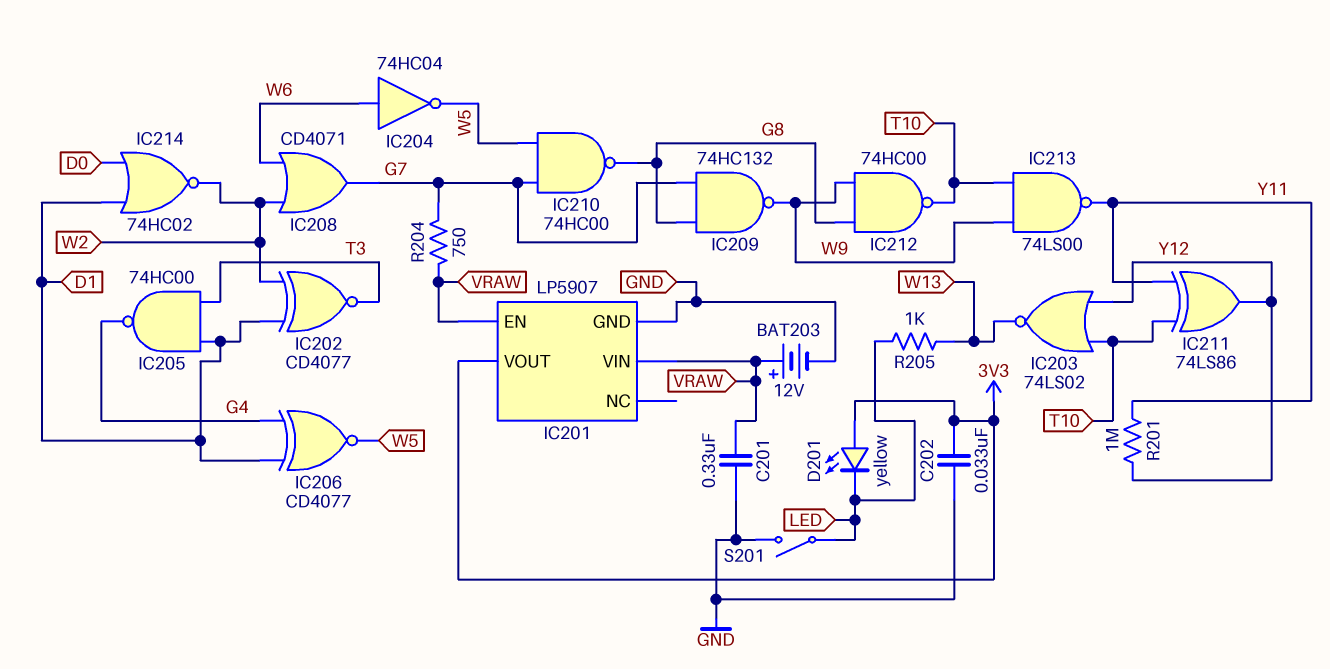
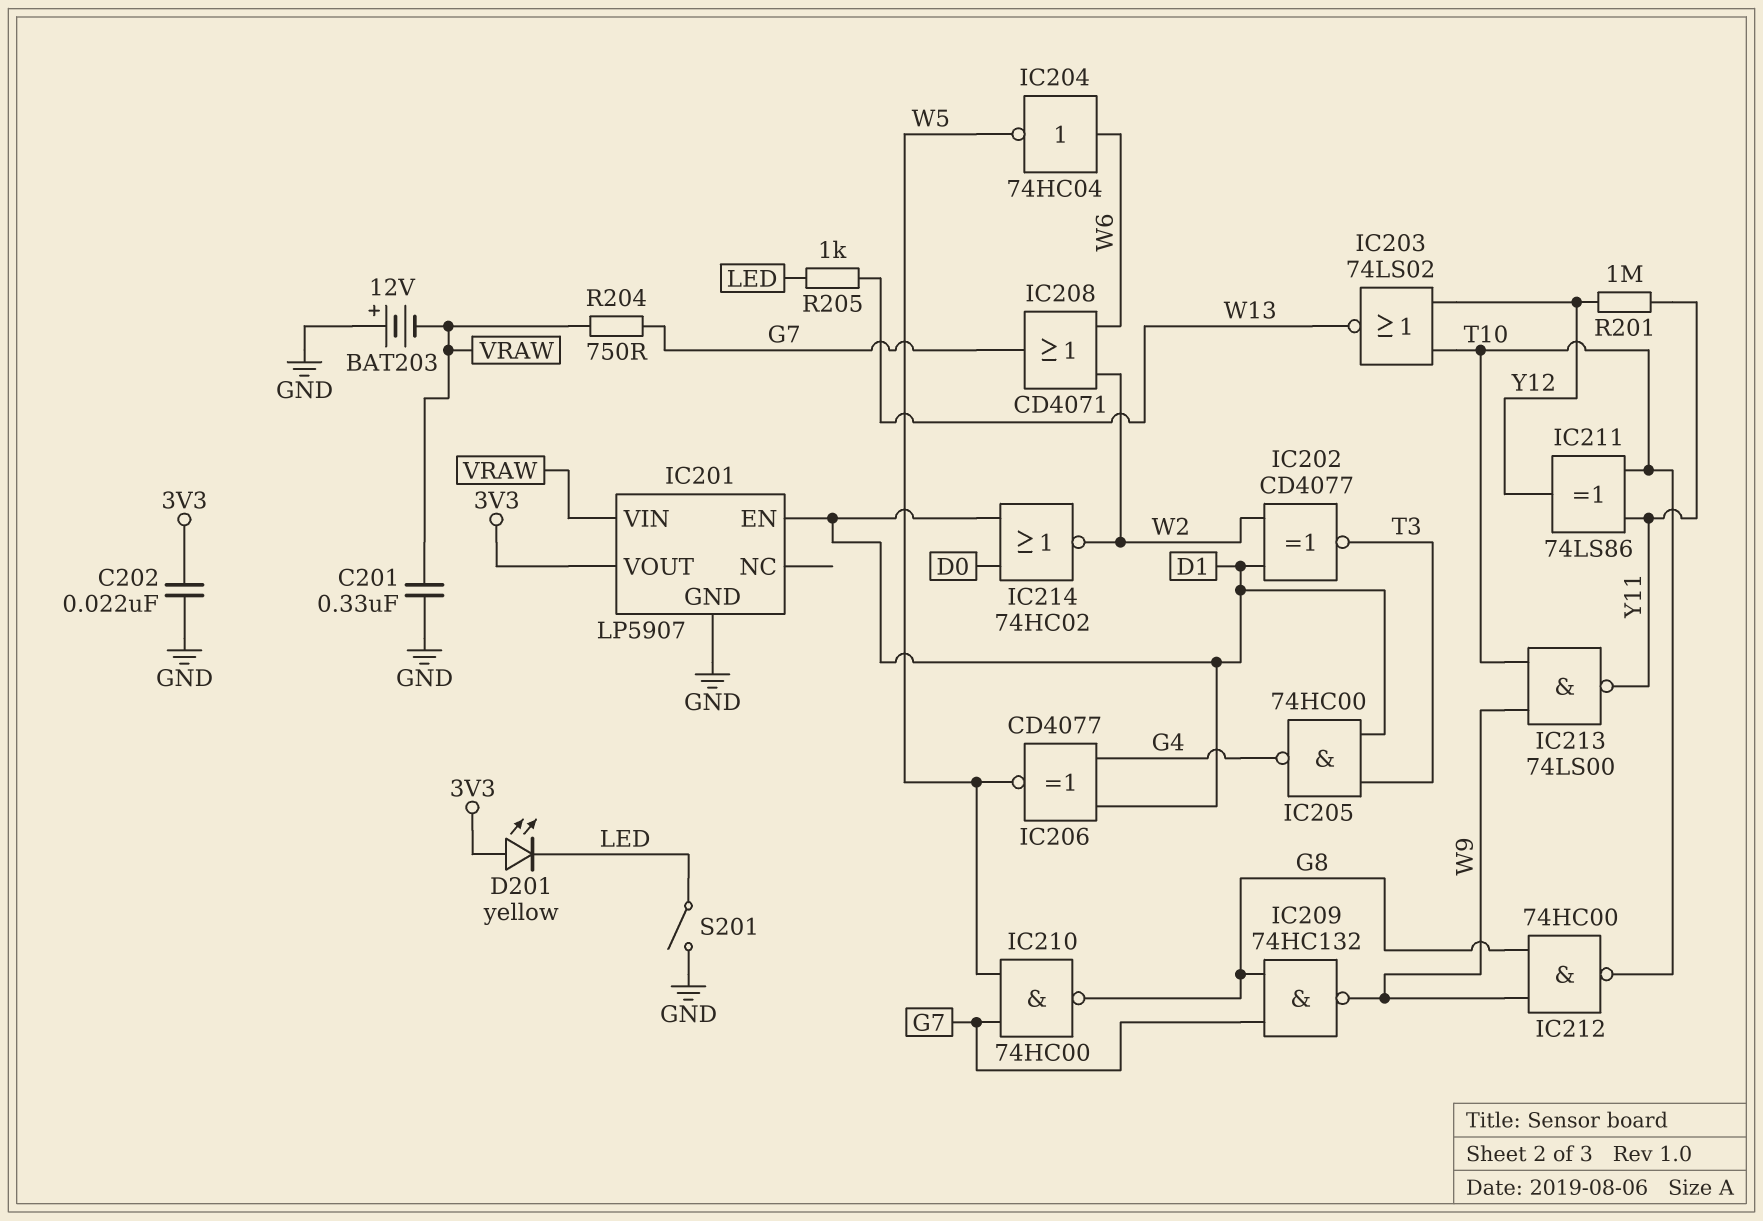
BAT203: 12V (plus VRAW, minus GND) -> 12V (plus GND, minus VRAW)
C202: 33nF (3V3, GND) -> 22nF (3V3, GND)
IC201 pin EN: VRAW -> D1

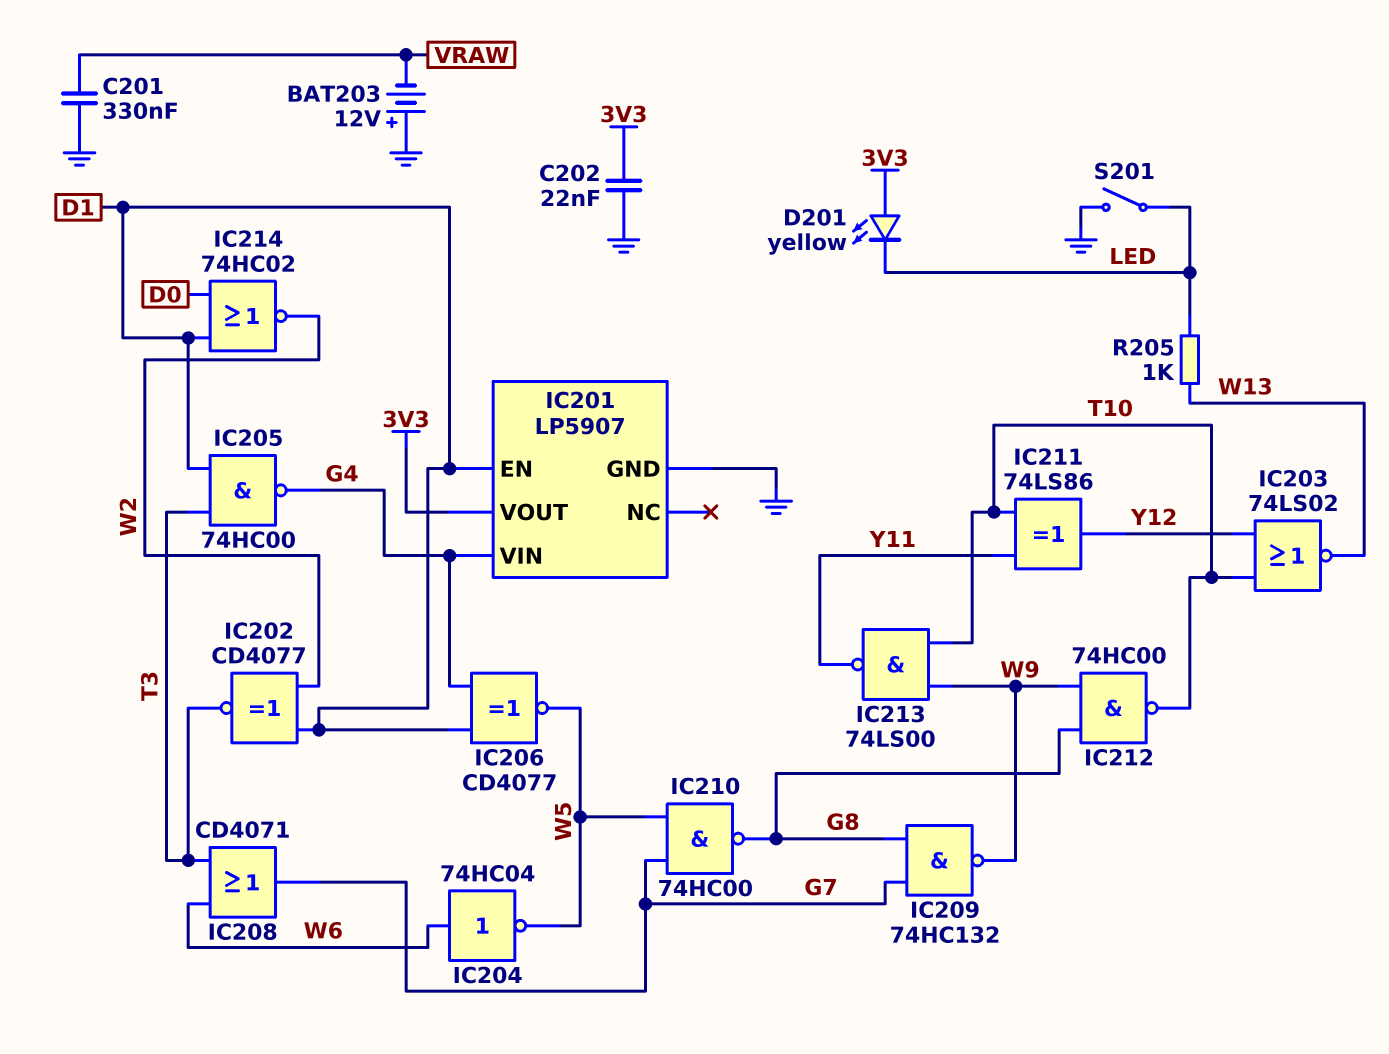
IC201 pin VIN: VRAW -> G4
IC208: OR CD4071 (in W2, in W6, out G7) -> OR CD4071 (in T3, in W6, out G7)
R201: 1M (Y11, Y12) -> none
R204: 750 (G7, VRAW) -> none

